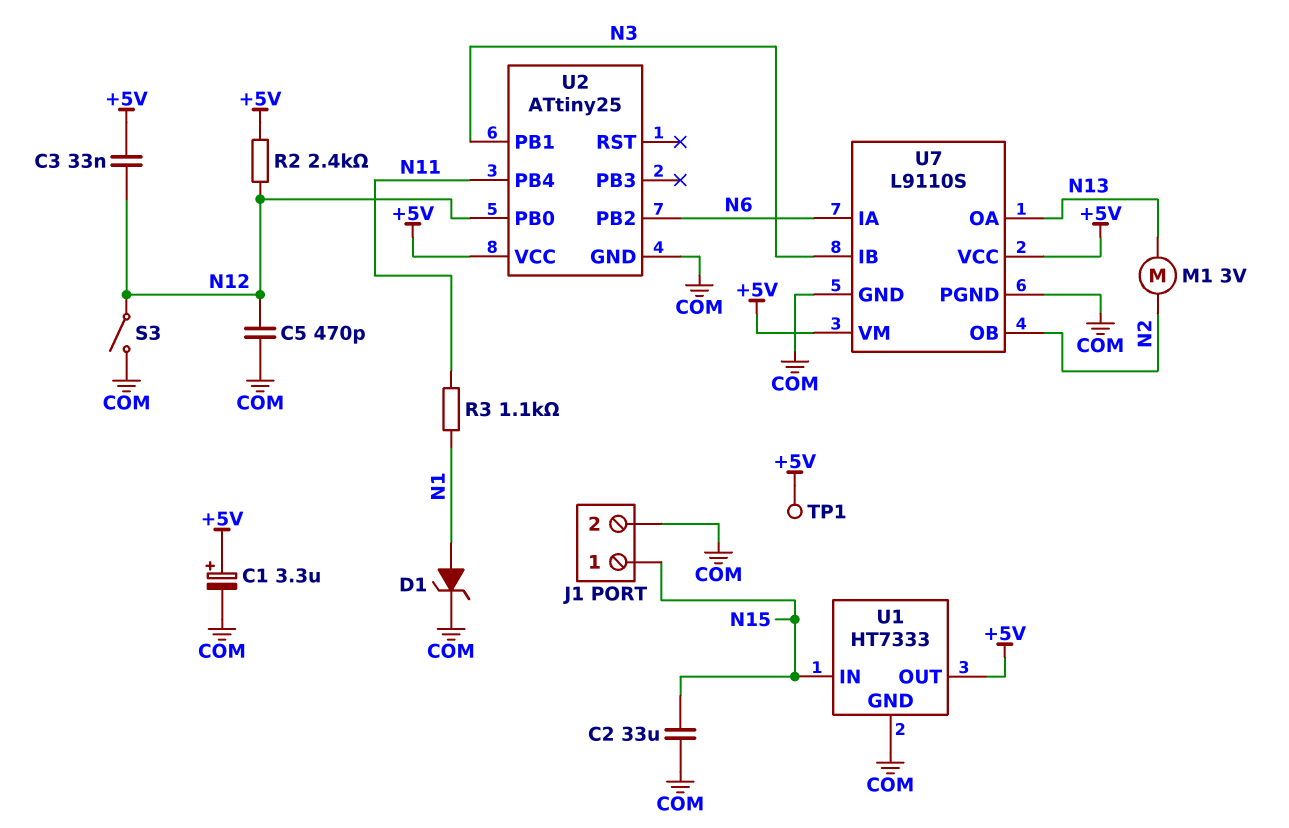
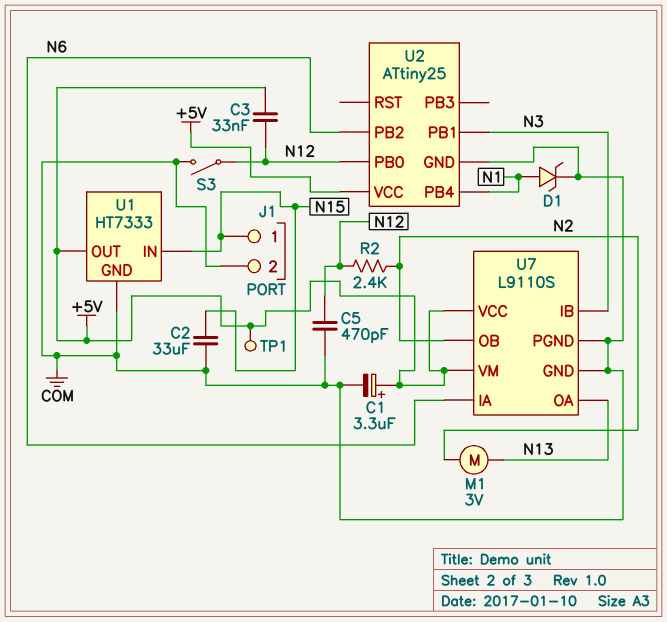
R2: 2.4k (+5V, N12) -> 2.4k (N2, N12)
R3: 1.1k (N1, N11) -> none
U2 pin PB4: N11 -> N1

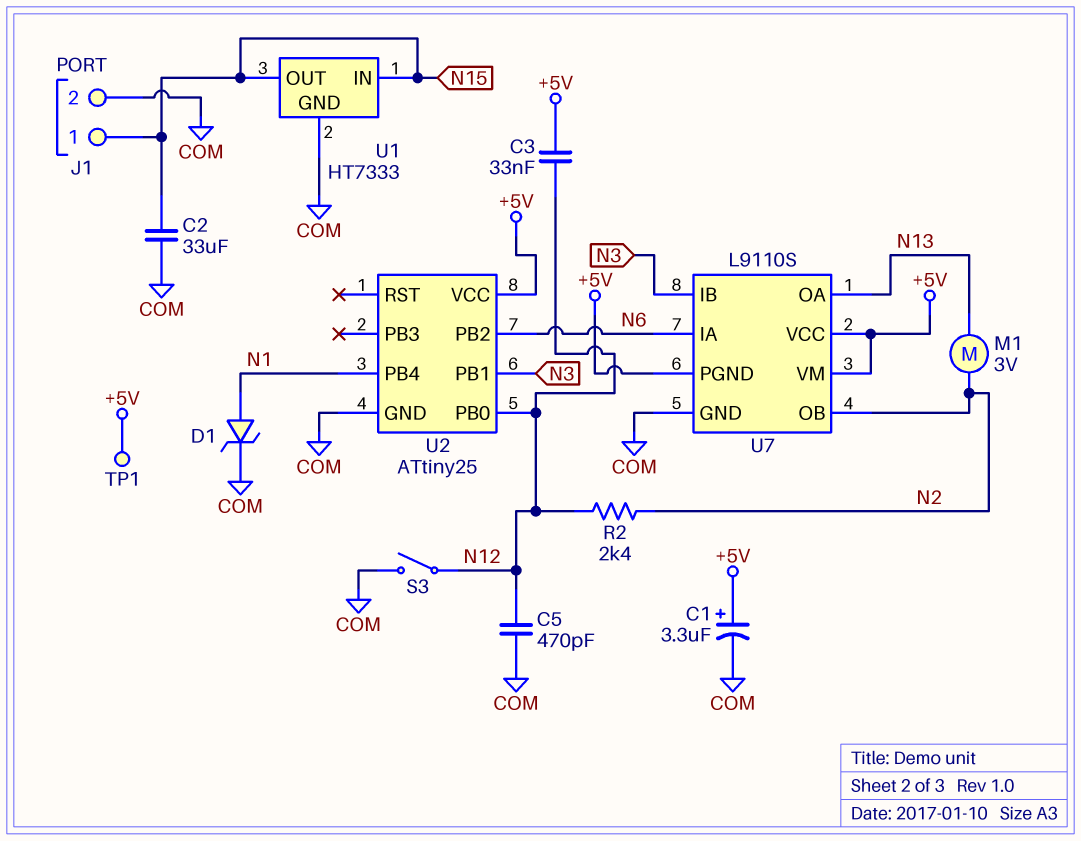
U1 pin OUT: +5V -> N15
U7 pin PGND: COM -> +5V

